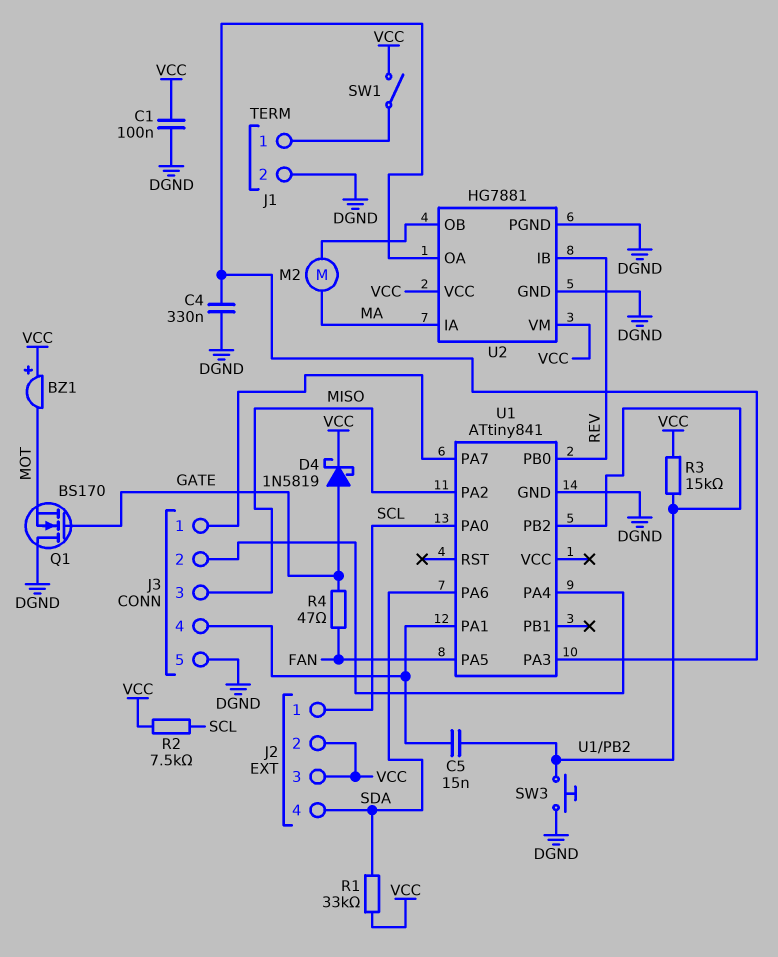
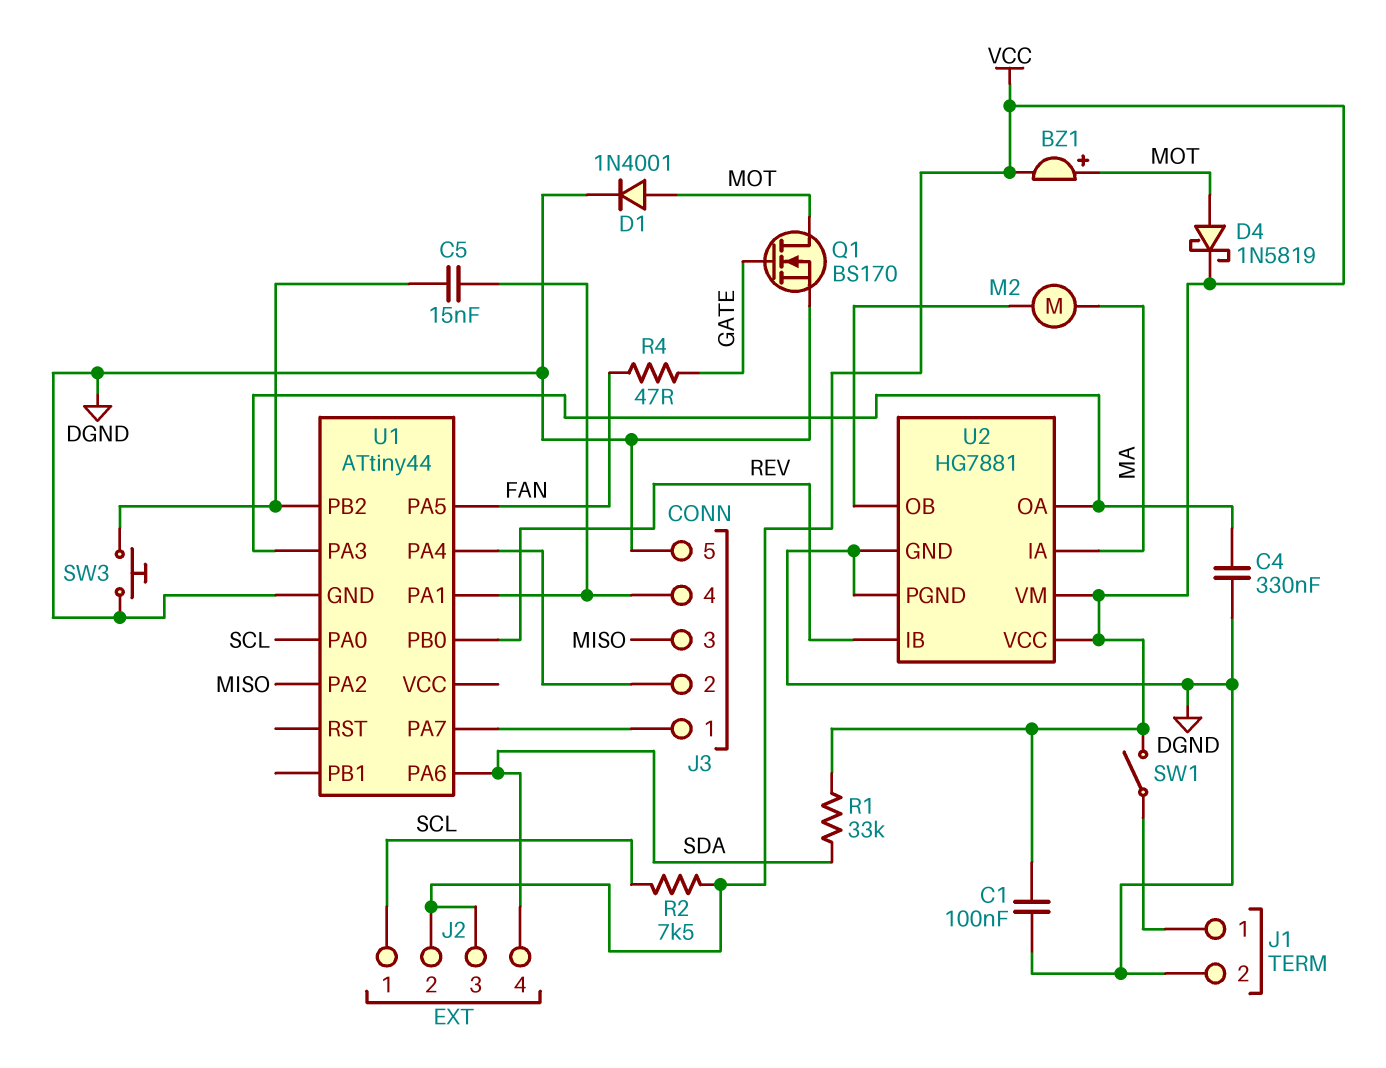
BZ1: buzzer (plus VCC, minus MOT) -> buzzer (plus MOT, minus VCC)
D1: none -> diode 1N4001 (A MOT, K DGND)
D4: schottky 1N5819 (A GATE, K VCC) -> schottky 1N5819 (A MOT, K VCC)
Q1: NMOS BS170 (G GATE, D DGND, S MOT) -> NMOS BS170 (G GATE, D MOT, S DGND)
R3: 15k (U1/PB2, VCC) -> none
U1: ATtiny841 -> ATtiny44

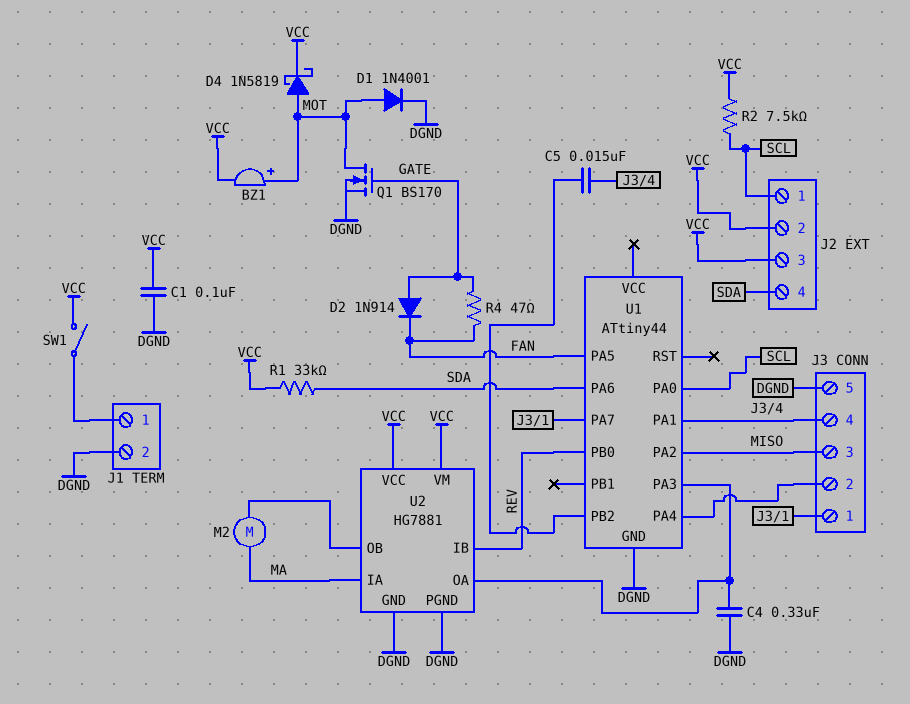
D2: none -> diode 1N914 (A GATE, K FAN)
SW3: button (DGND, U1/PB2) -> none

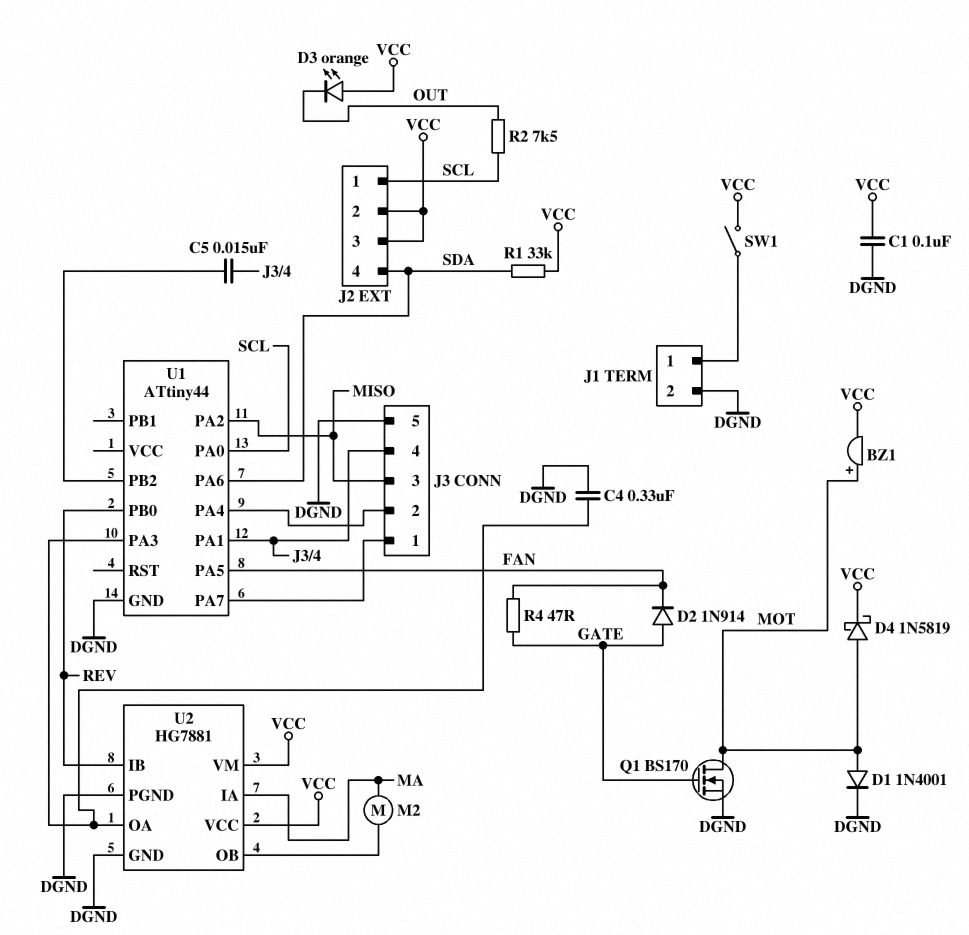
D3: none -> LED orange (A VCC, K OUT)
R2: 7.5k (SCL, VCC) -> 7.5k (OUT, SCL)

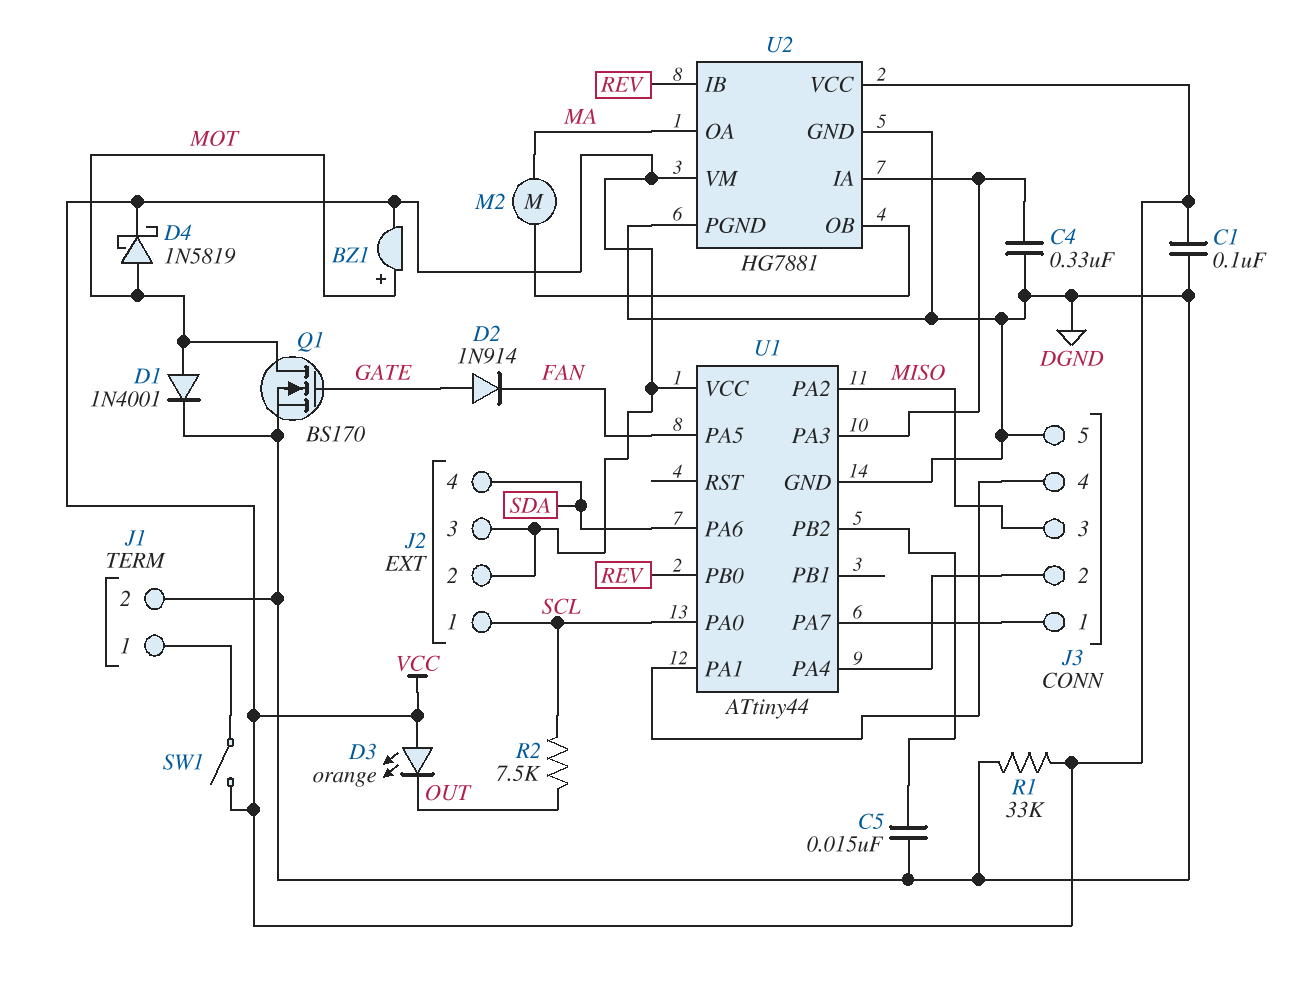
C5: 15nF (J3/4, U1/PB2) -> 15nF (DGND, U1/PB2)
R1: 33k (SDA, VCC) -> 33k (DGND, VCC)
R4: 47 (FAN, GATE) -> none
U1 pin VCC: none -> VCC
U2 pin IA: MA -> U1/PA3
U2 pin OA: U1/PA3 -> MA

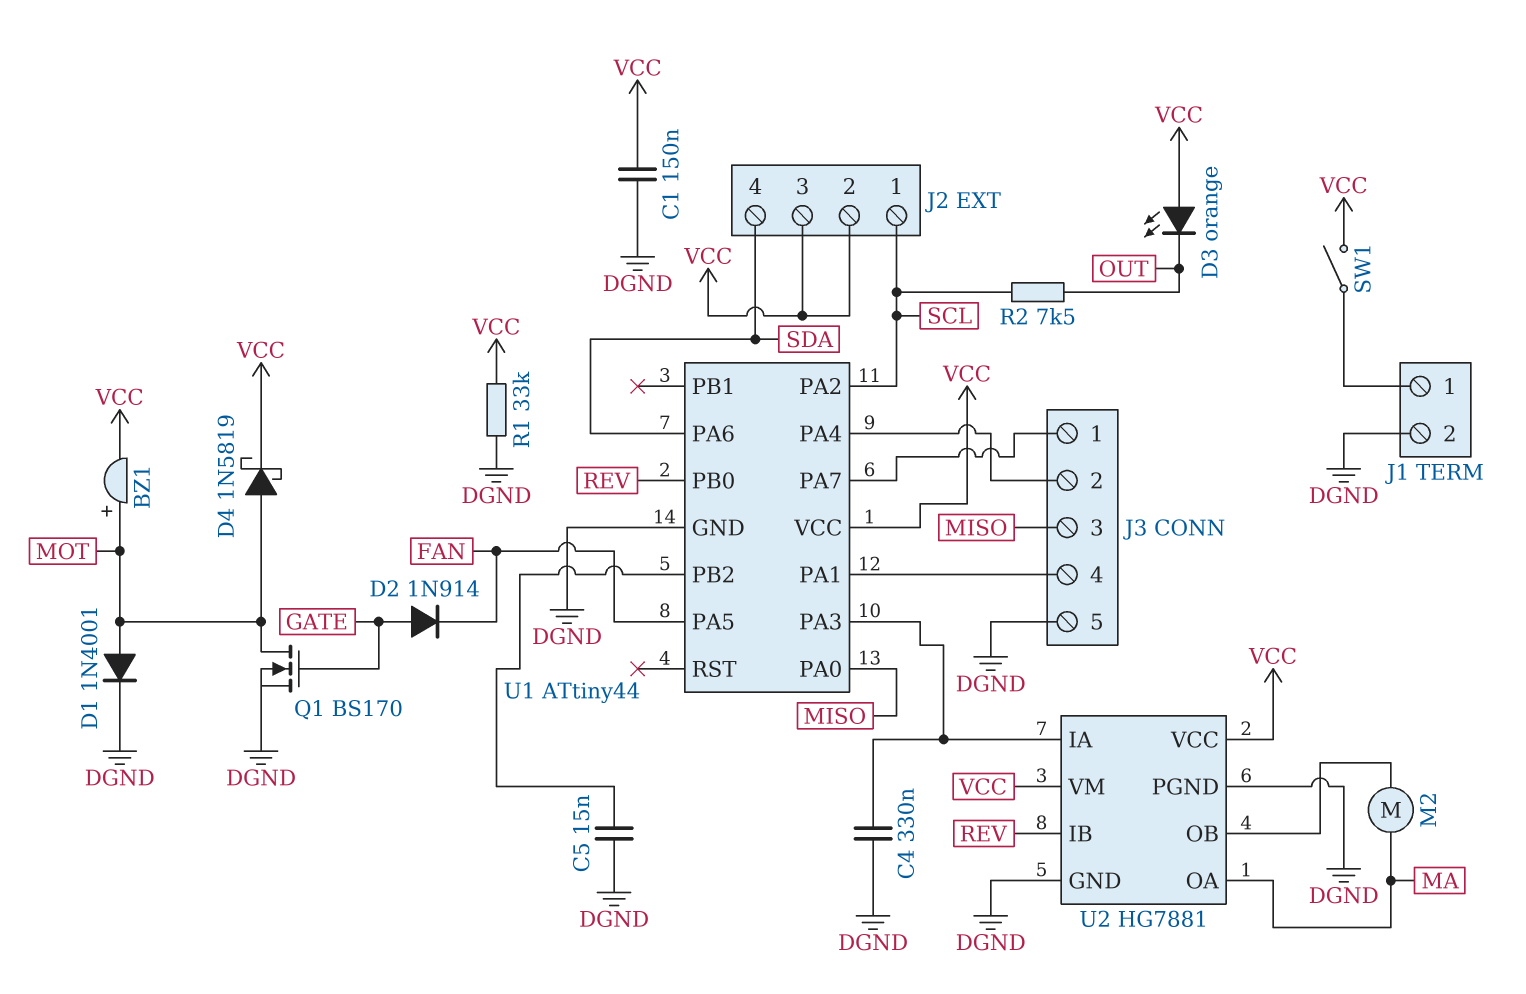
C1: 100nF (DGND, VCC) -> 150nF (DGND, VCC)
U1 pin PA0: SCL -> MISO
U1 pin PA2: MISO -> SCL

